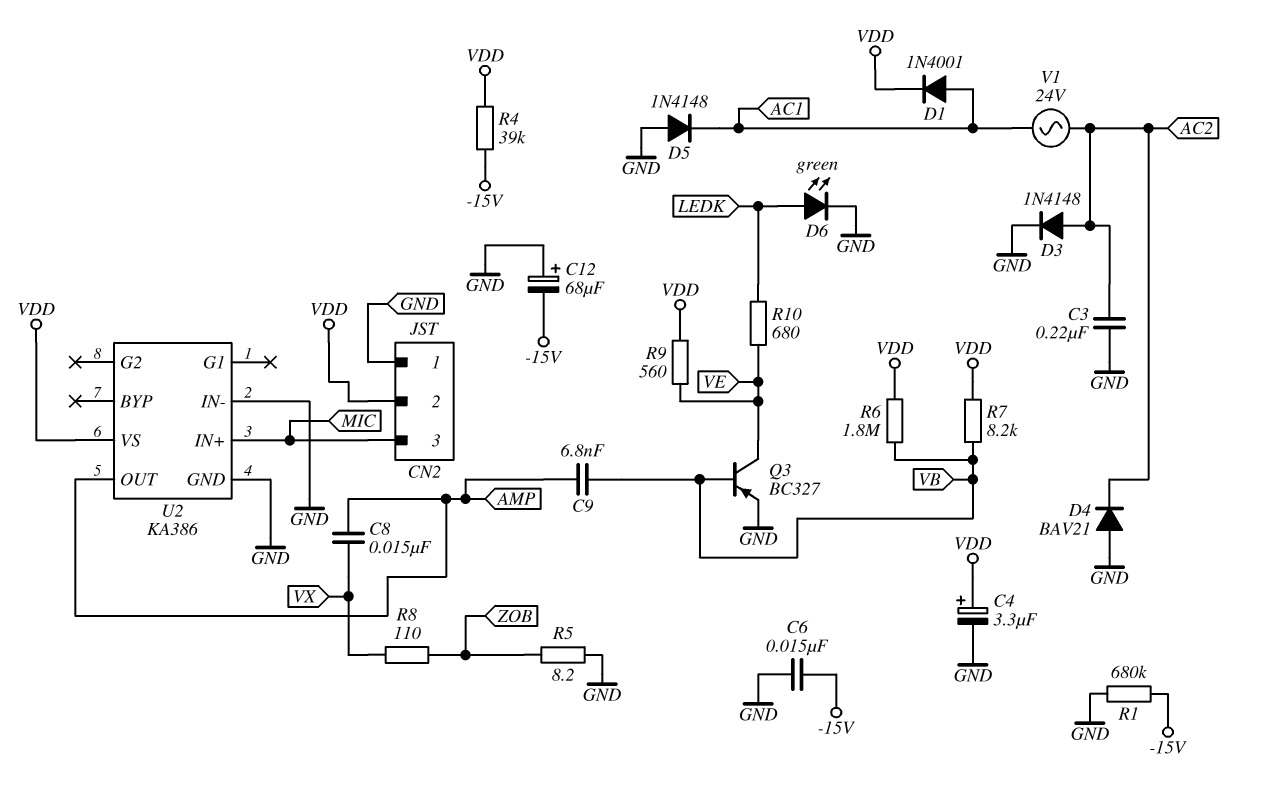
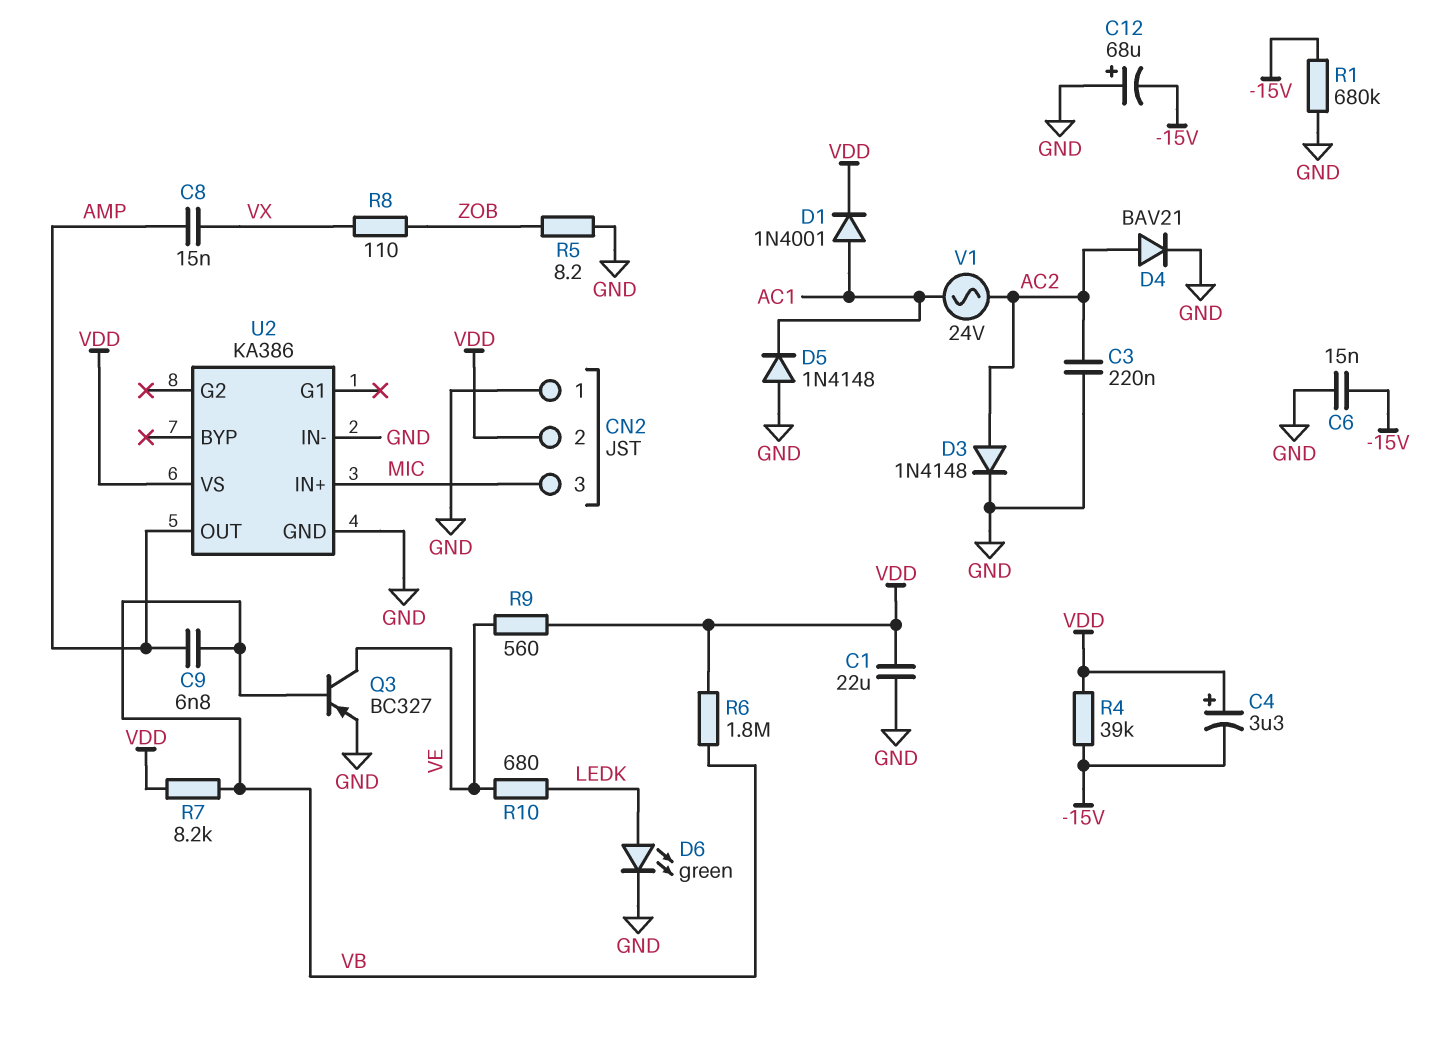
C1: none -> 22uF (GND, VDD)
C4: 3.3uF (plus VDD, minus GND) -> 3.3uF (plus VDD, minus -15V)
D4: diode BAV21 (A GND, K AC2) -> diode BAV21 (A AC2, K GND)

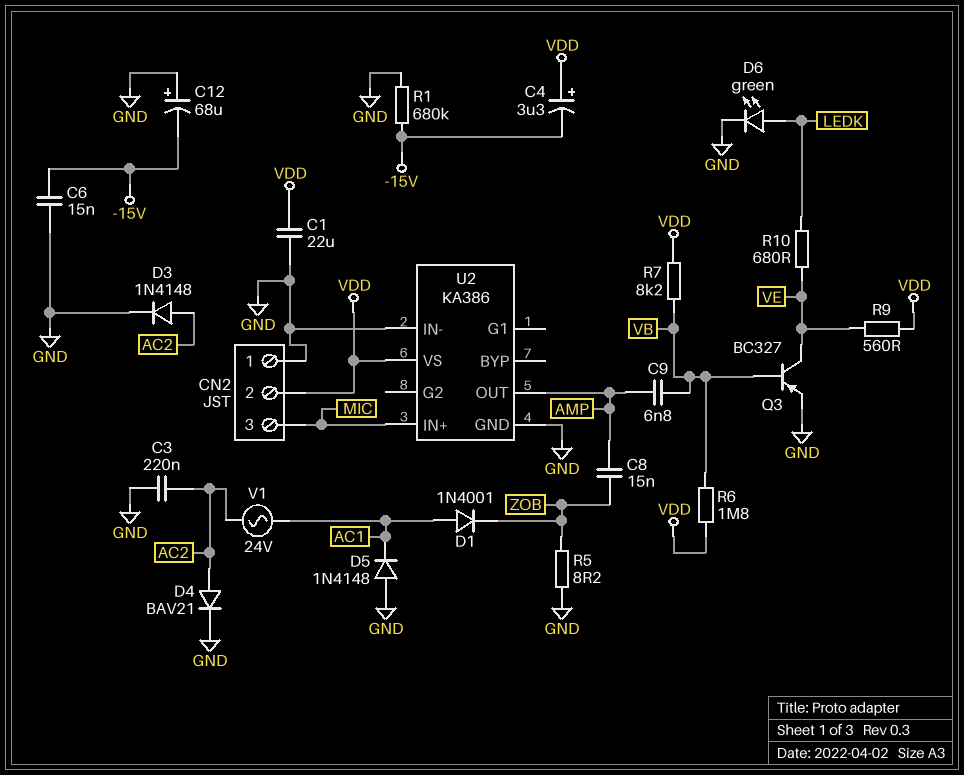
C8: 15nF (AMP, VX) -> 15nF (AMP, ZOB)
D1: diode 1N4001 (A AC1, K VDD) -> diode 1N4001 (A AC1, K ZOB)
R4: 39k (-15V, VDD) -> none
R8: 110 (VX, ZOB) -> none

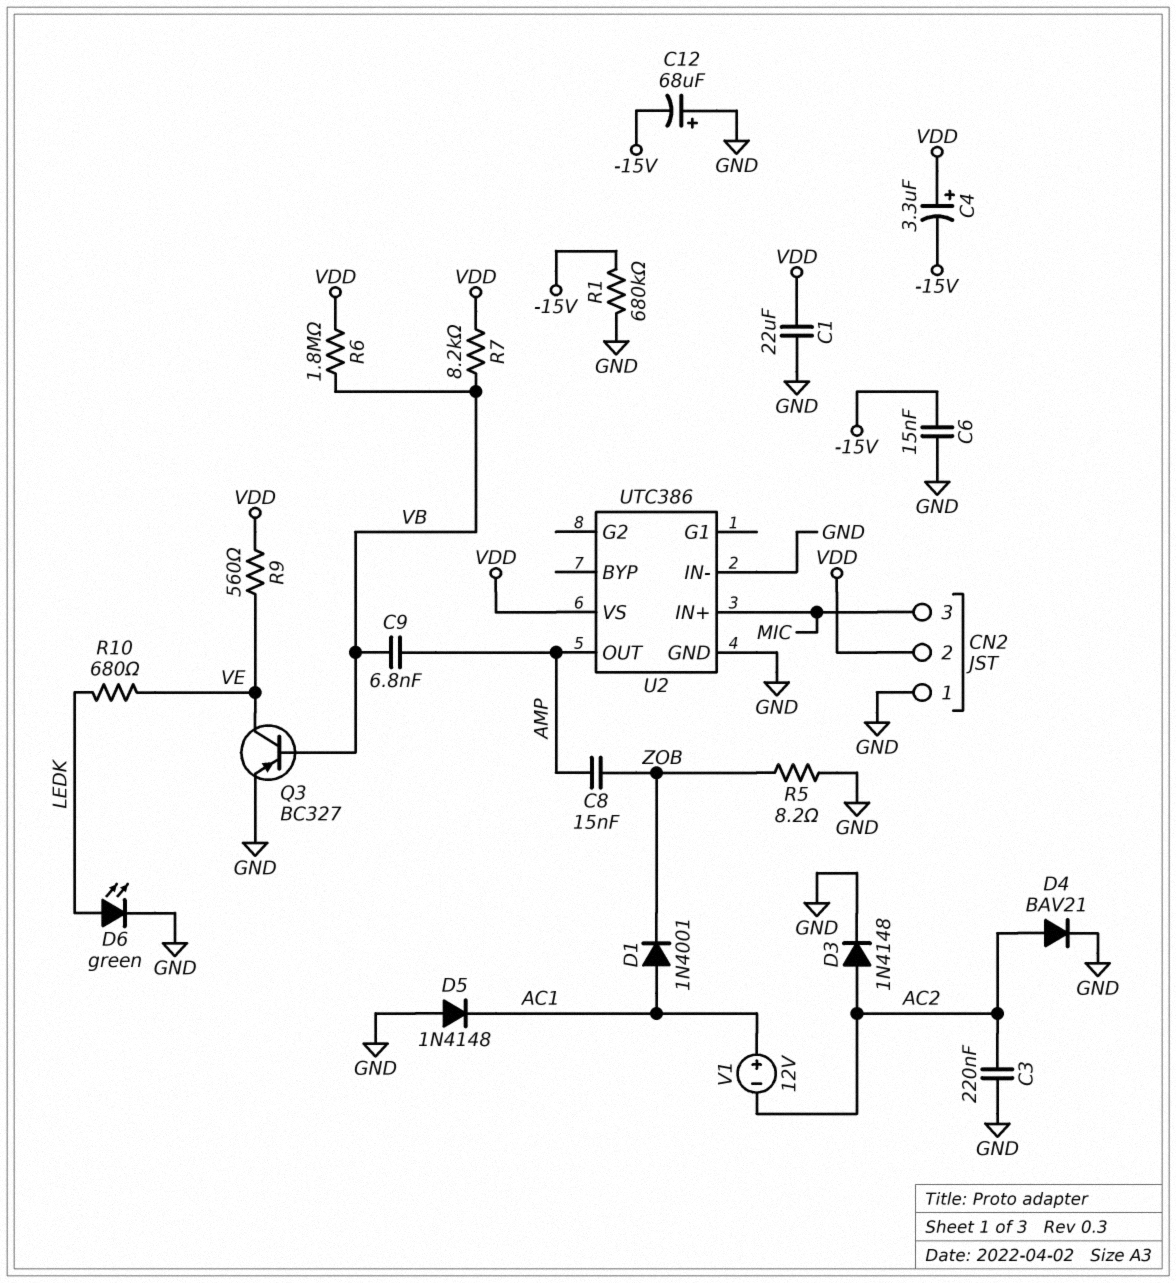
U2: KA386 -> UTC386
V1: AC 24V (AC1, AC2) -> 12V (plus AC1, minus AC2)

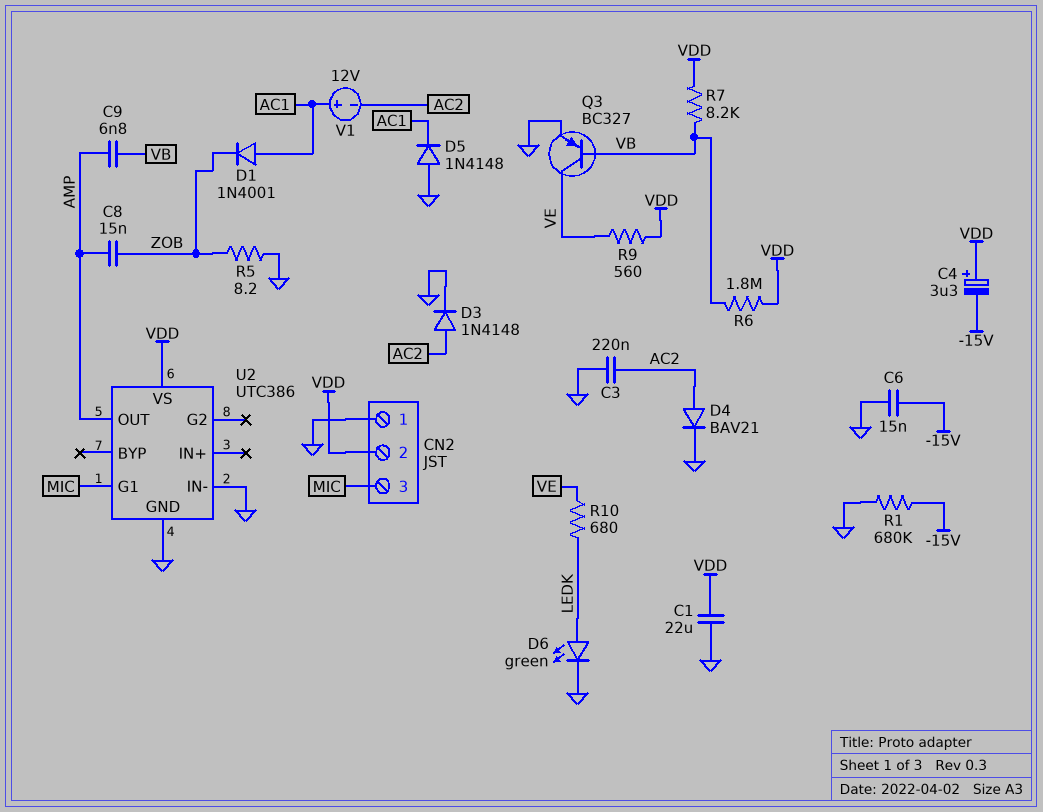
C12: 68uF (plus GND, minus -15V) -> none
U2 pin G1: none -> MIC
U2 pin IN+: MIC -> none

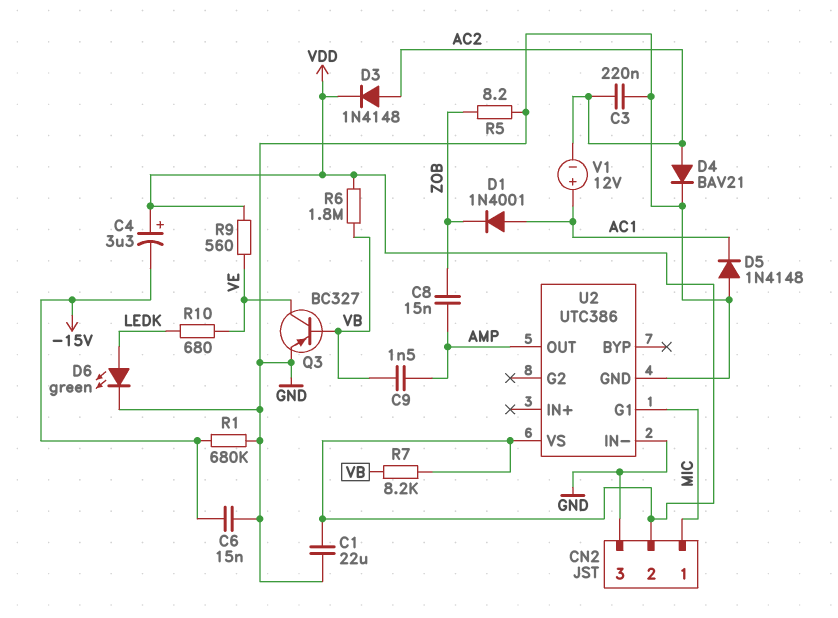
C9: 6.8nF (AMP, VB) -> 1.5nF (AMP, VB)
CN2 pin 1: GND -> MIC
CN2 pin 3: MIC -> GND
D3: diode 1N4148 (A AC2, K GND) -> diode 1N4148 (A AC2, K VDD)

